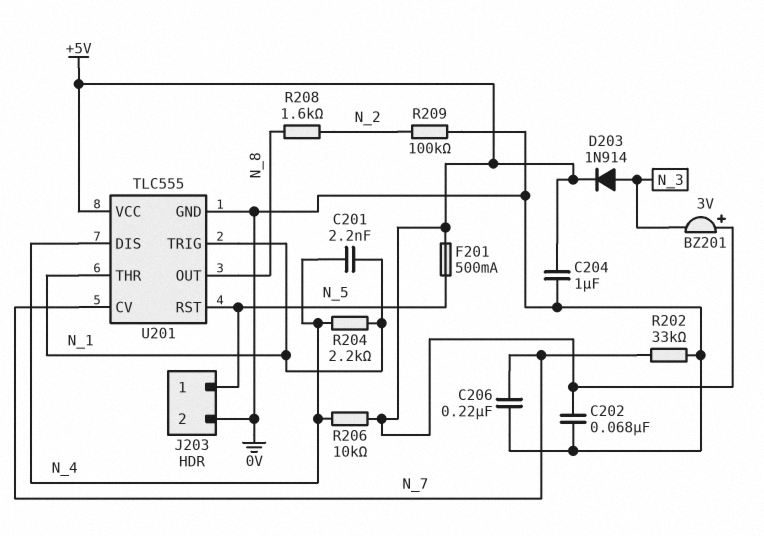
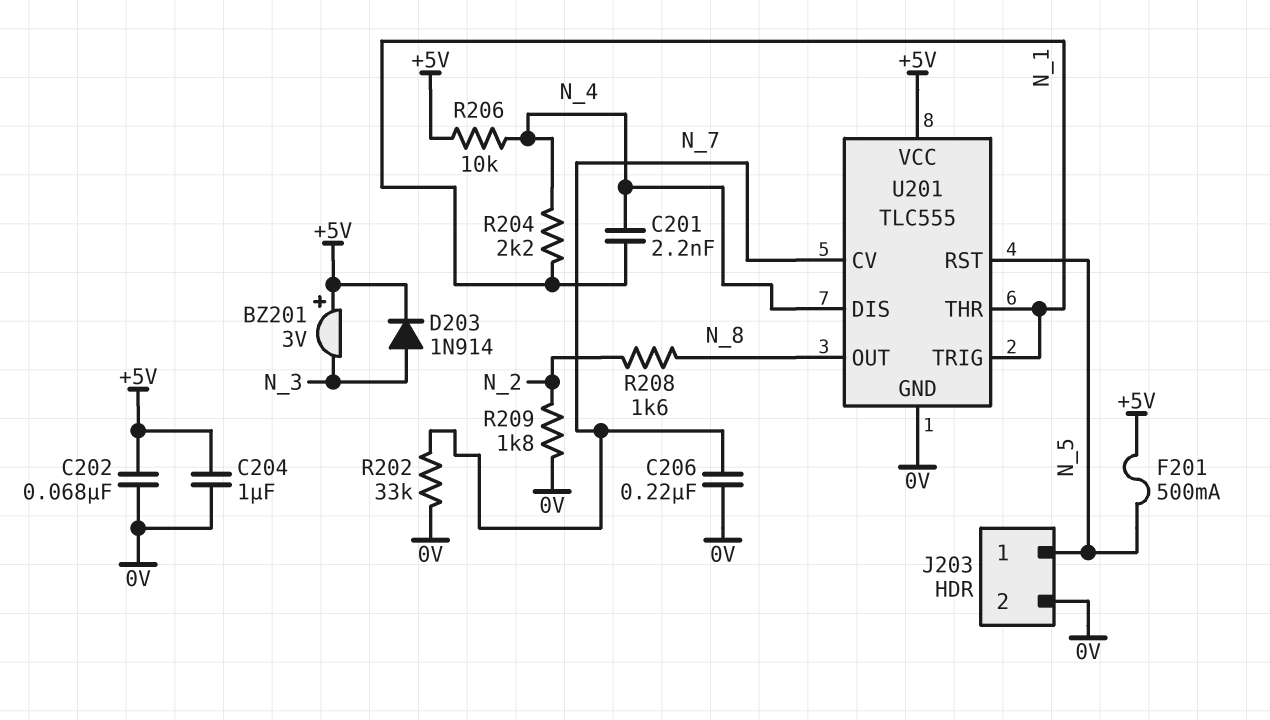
R209: 100k (0V, N_2) -> 1.8k (0V, N_2)

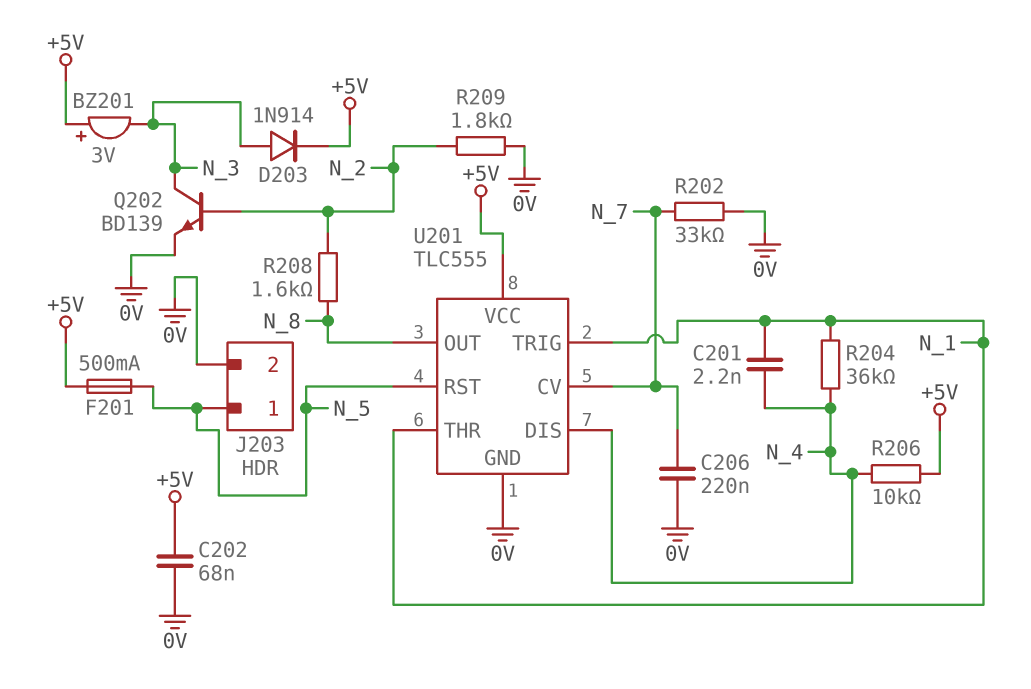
C204: 1uF (+5V, 0V) -> none
Q202: none -> NPN BD139 (B N_2, C N_3, E 0V)
R204: 2.2k (N_1, N_4) -> 36k (N_1, N_4)

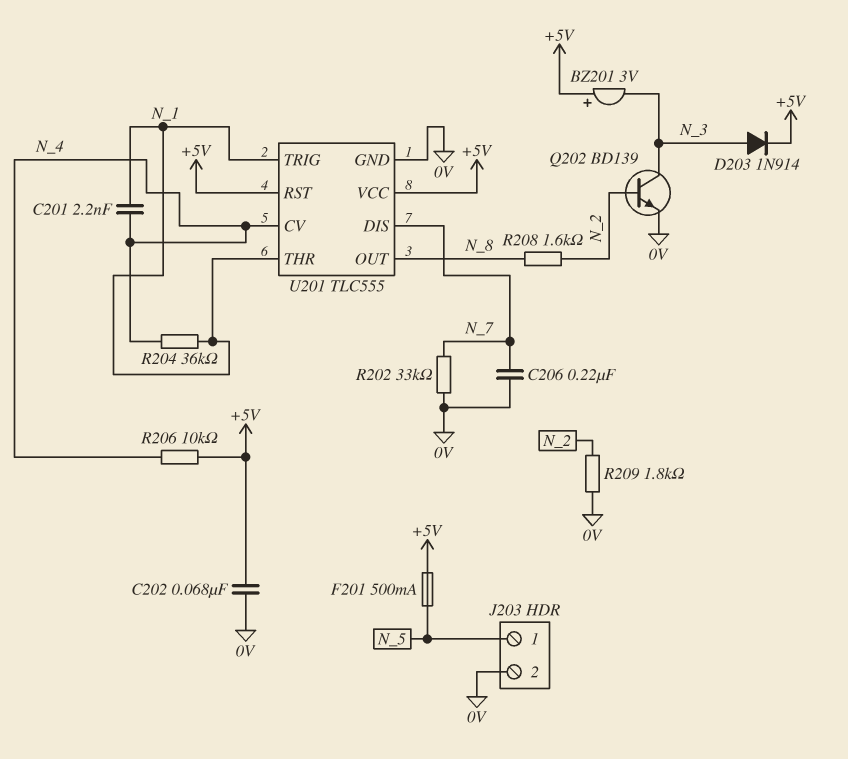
U201 pin CV: N_7 -> N_4
U201 pin DIS: N_4 -> N_7
U201 pin RST: N_5 -> +5V

